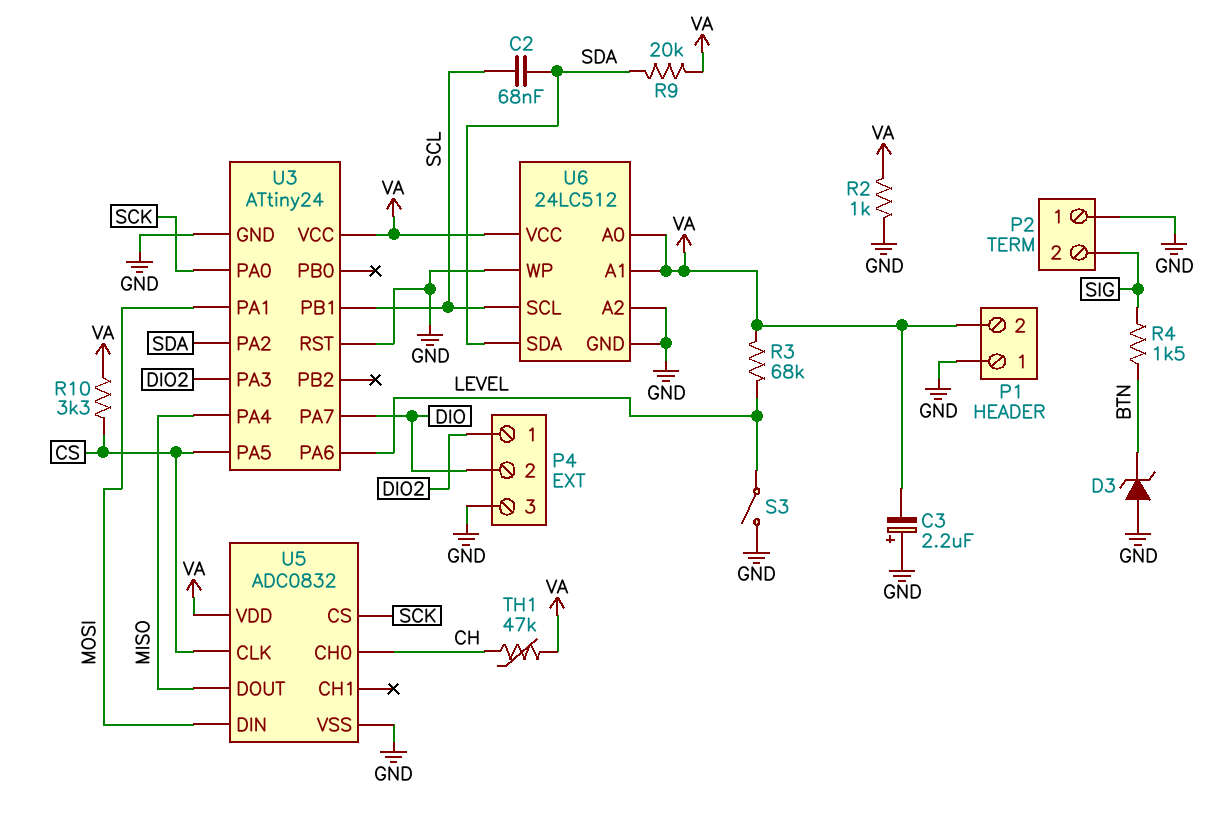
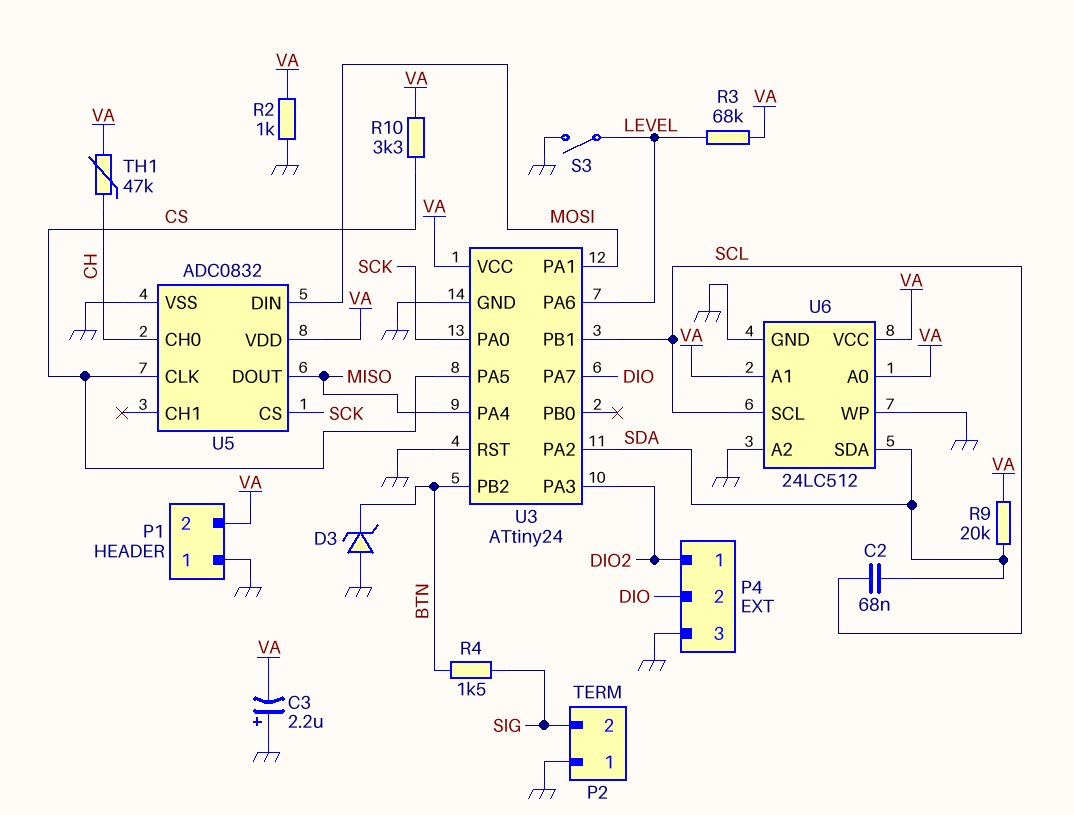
U3 pin PB2: none -> BTN

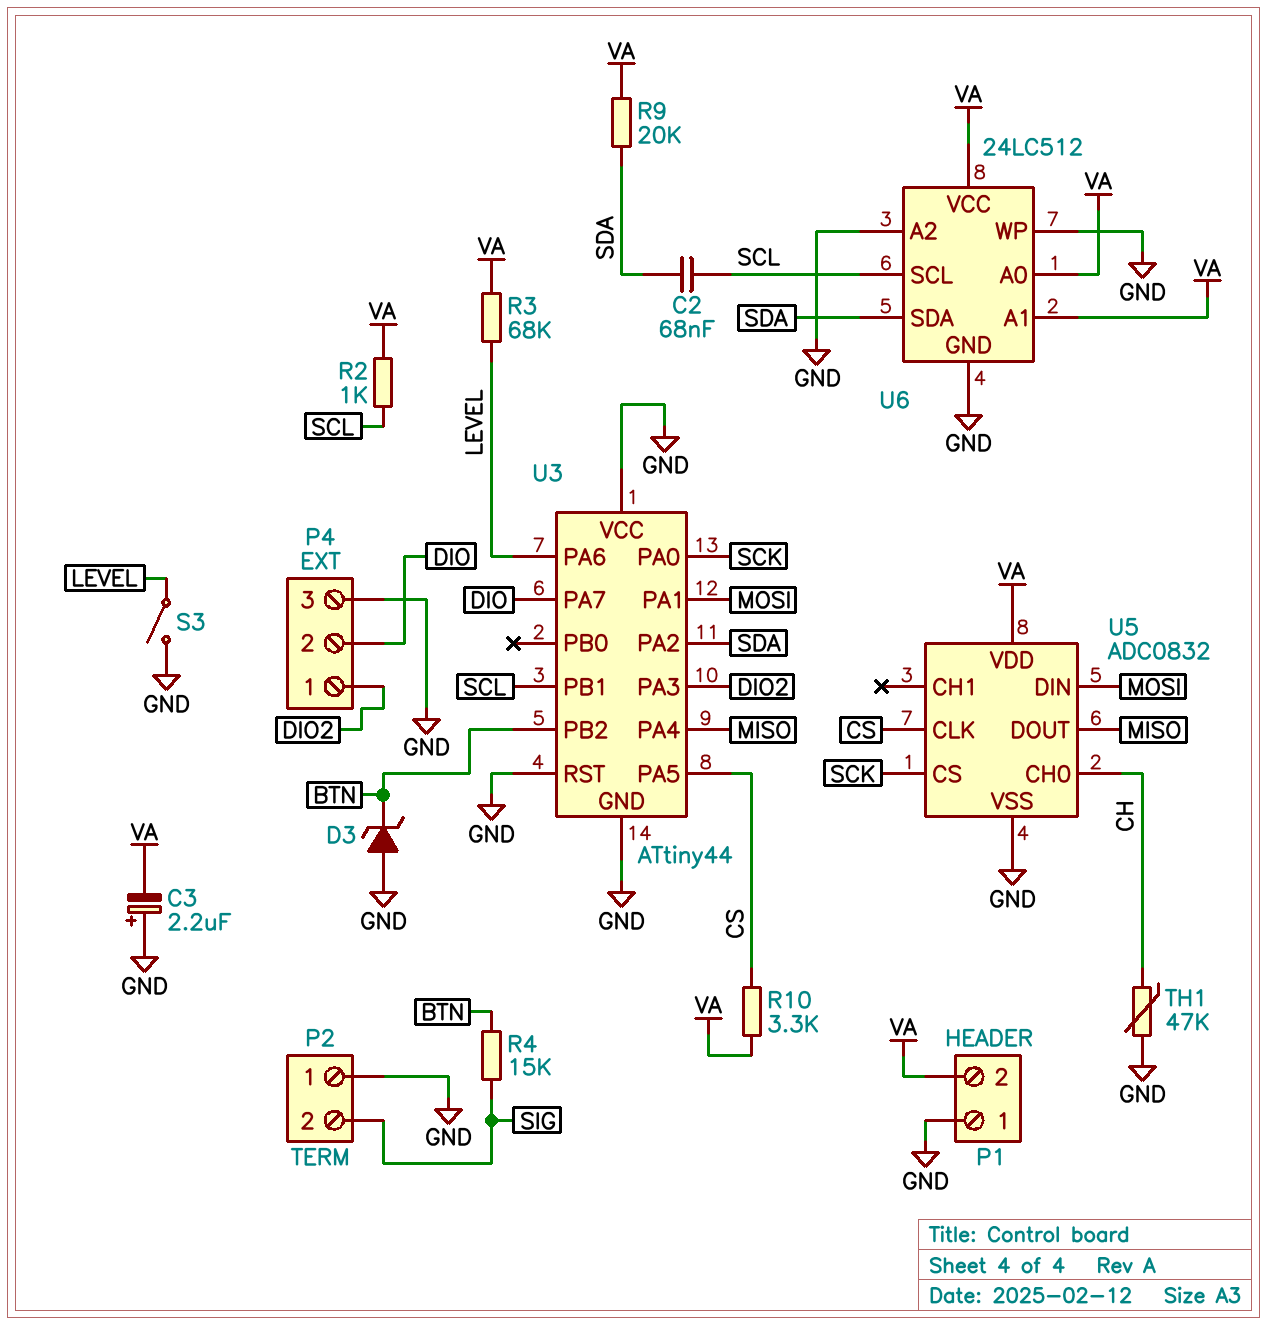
R2: 1k (GND, VA) -> 1k (SCL, VA)
R4: 1.5k (BTN, SIG) -> 15k (BTN, SIG)
TH1: 47k (CH, VA) -> 47k (CH, GND)
U3: ATtiny24 -> ATtiny44
U3 pin VCC: VA -> GND

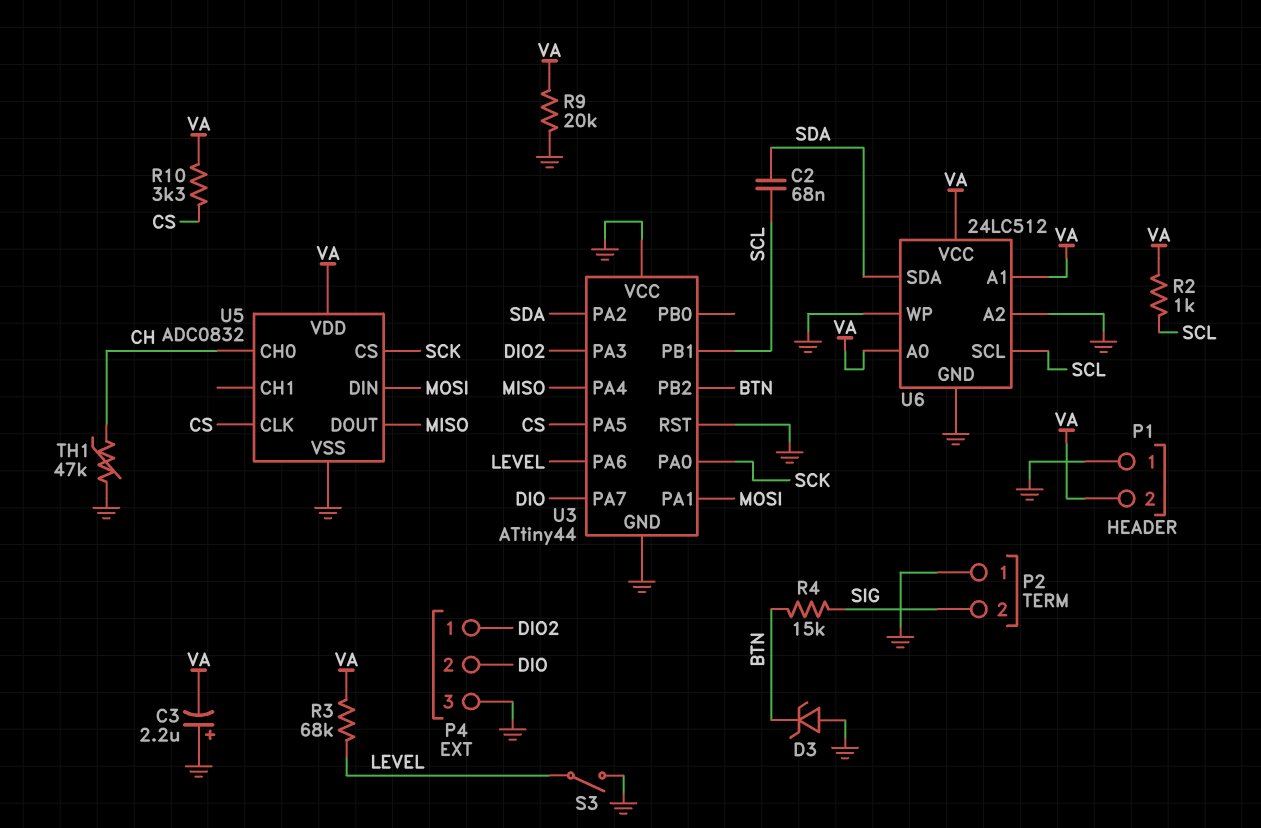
R9: 20k (SDA, VA) -> 20k (GND, VA)

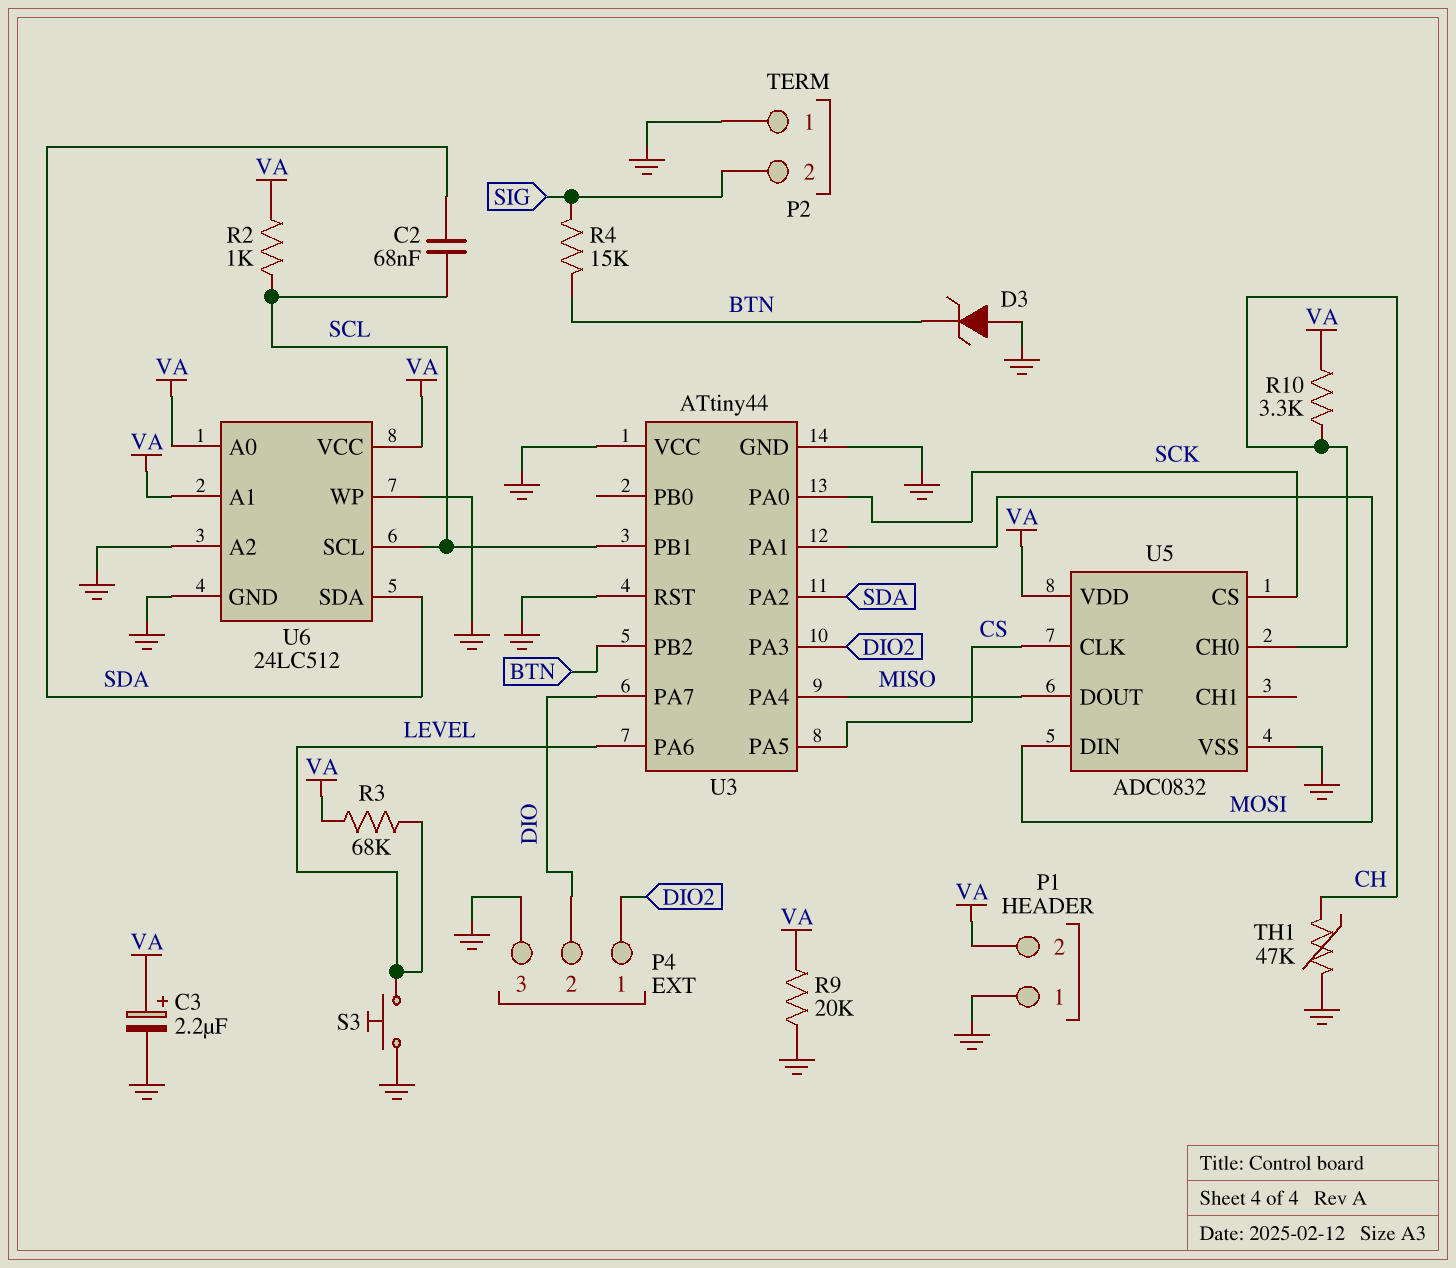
C3: 2.2uF (plus GND, minus VA) -> 2.2uF (plus VA, minus GND)
R10: 3.3k (CS, VA) -> 3.3k (CH, VA)
S3: switch (GND, LEVEL) -> button (GND, LEVEL)

